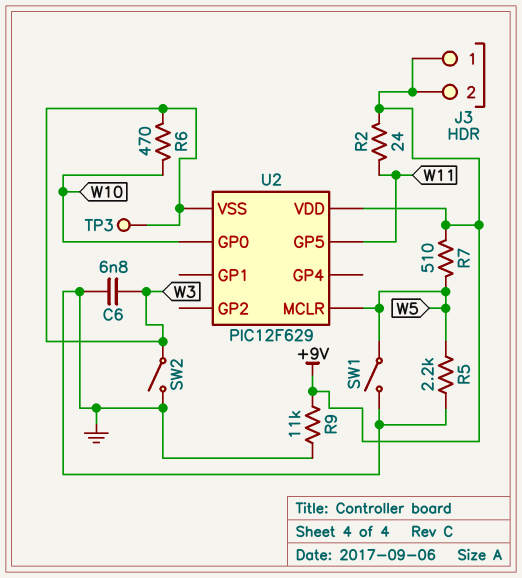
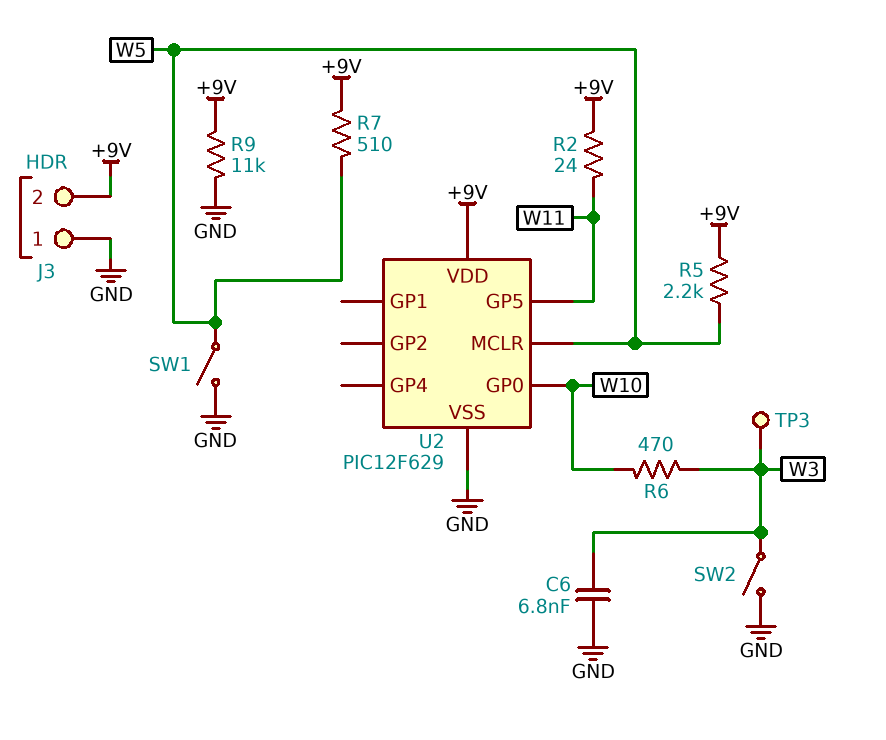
J3 pin 1: +9V -> GND
R5: 2.2k (GND, W5) -> 2.2k (+9V, W5)
U2 pin VSS: W3 -> GND

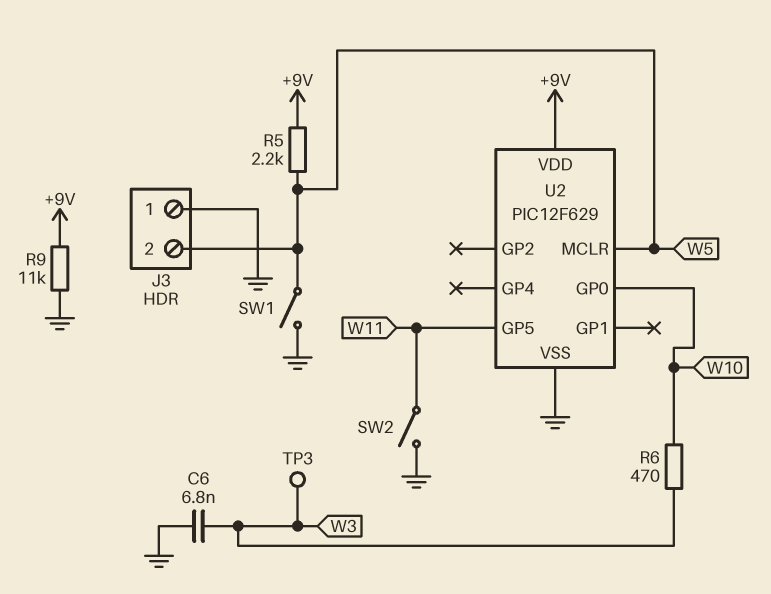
J3 pin 2: +9V -> W5
R2: 24 (+9V, W11) -> none
R7: 510 (+9V, W5) -> none
SW2: switch (GND, W3) -> switch (GND, W11)

